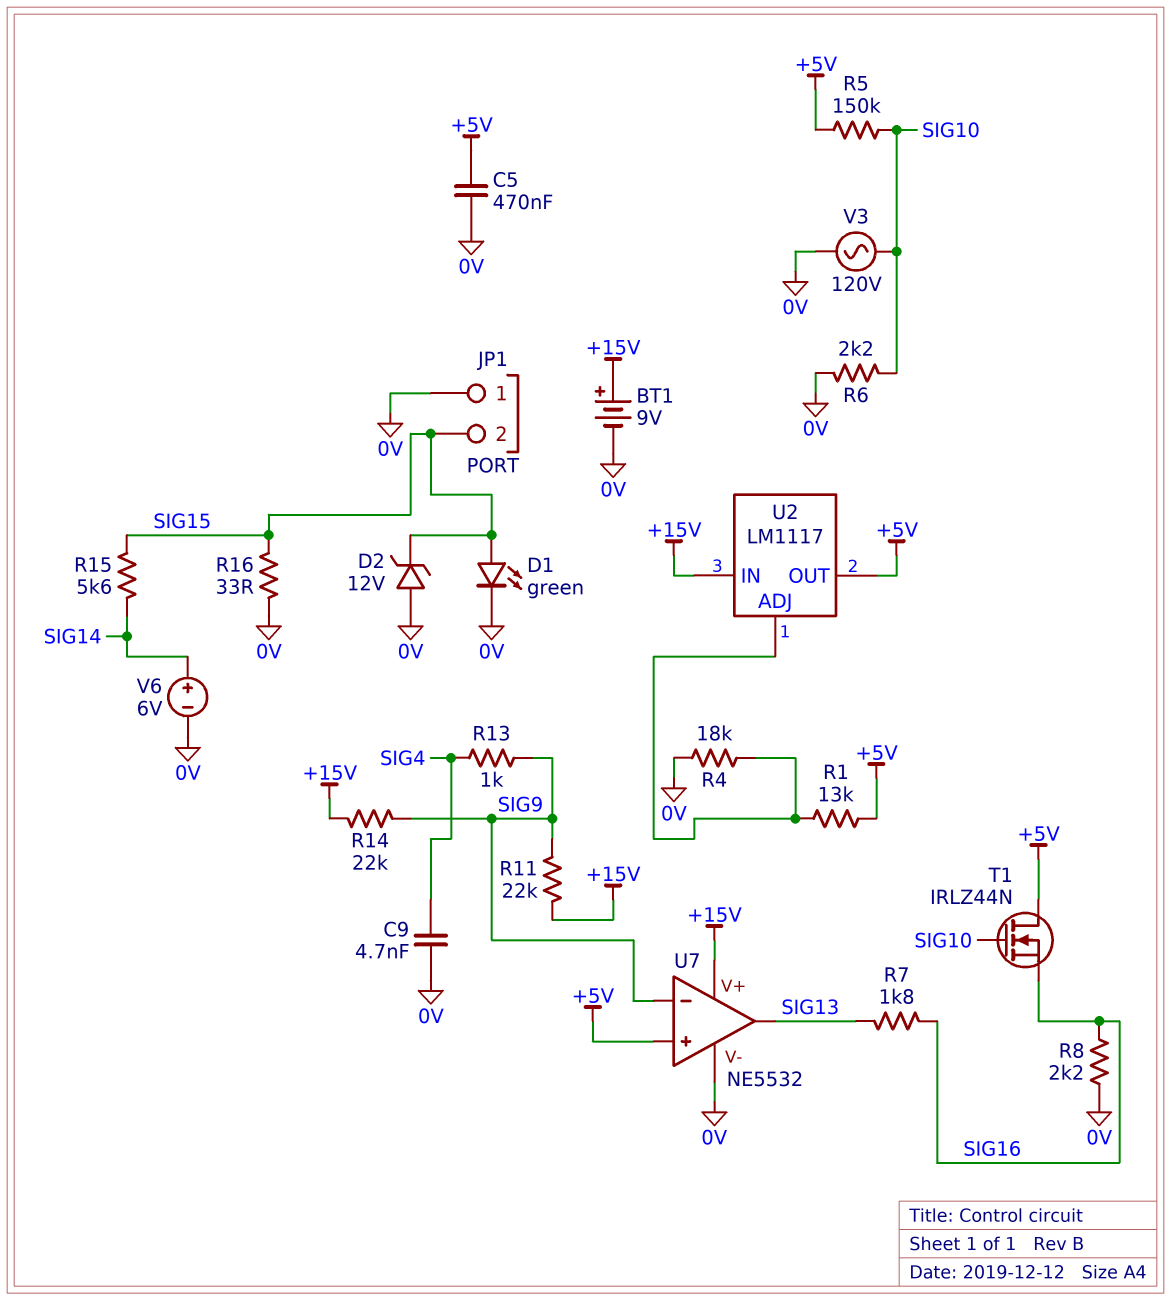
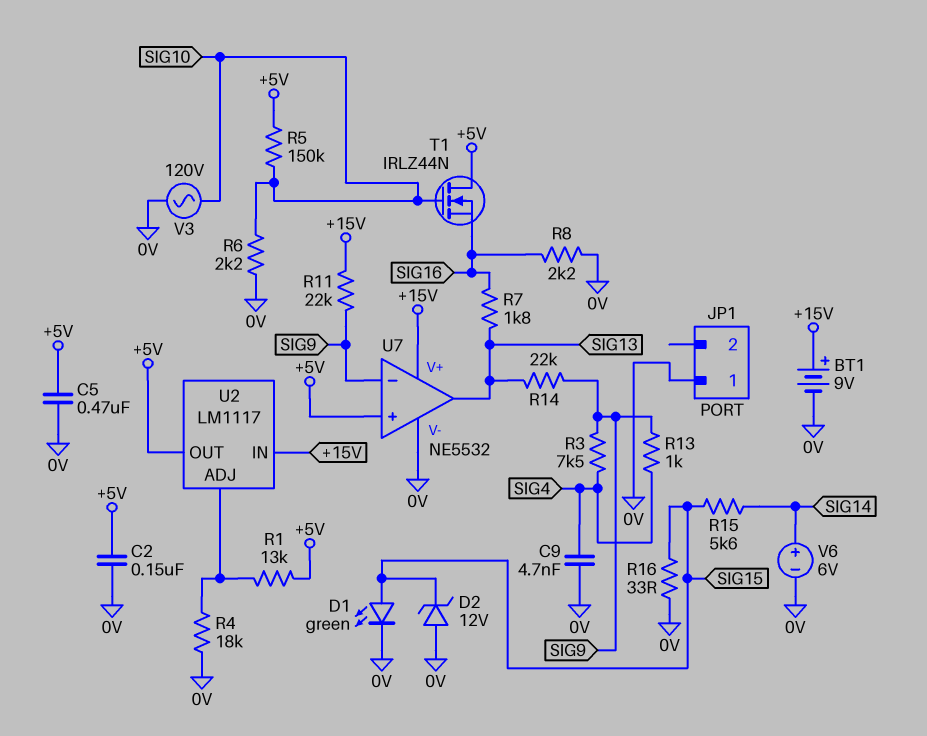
C2: none -> 150nF (+5V, 0V)
JP1 pin 2: SIG15 -> none
R3: none -> 7.5k (SIG4, SIG9)
R14: 22k (+15V, SIG9) -> 22k (SIG9, SIG13)

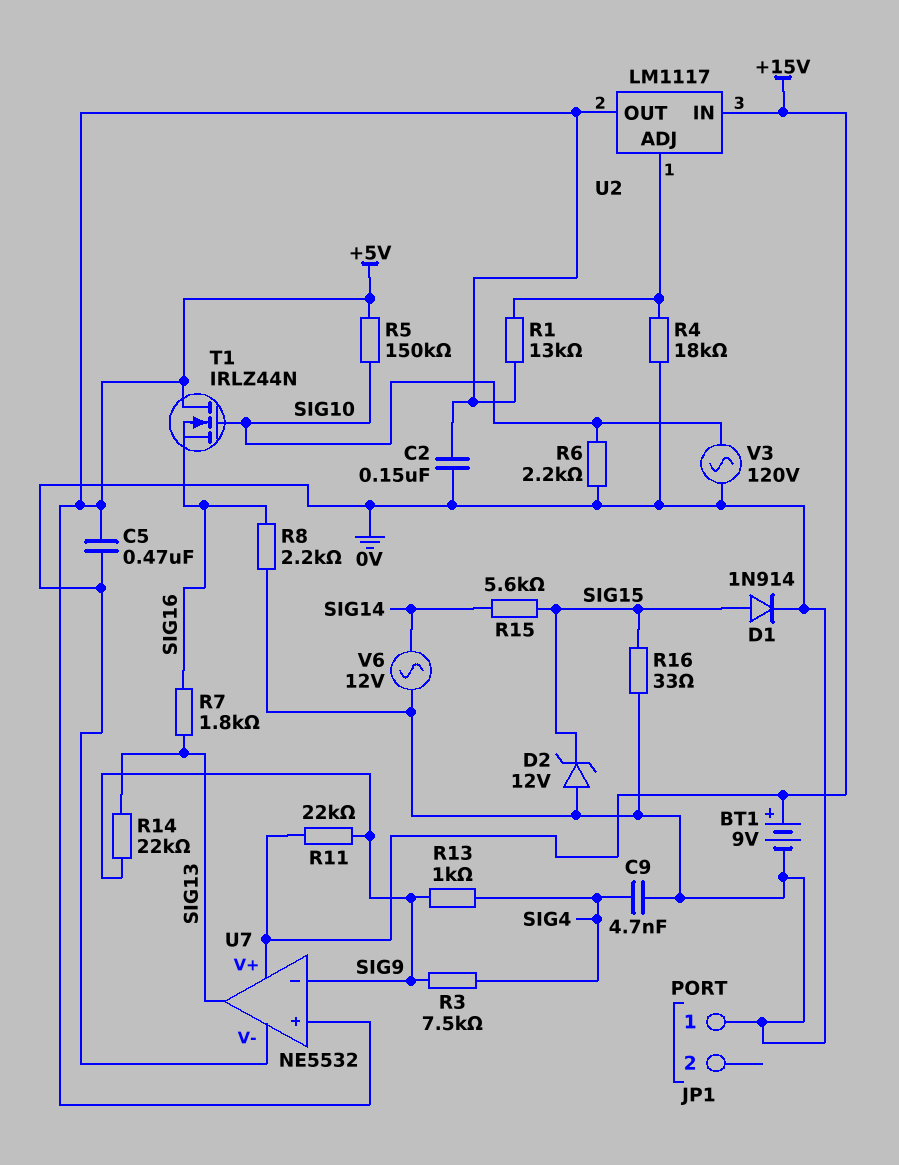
D1: LED green (A SIG15, K 0V) -> diode 1N914 (A SIG15, K 0V)
V6: 6V (plus SIG14, minus 0V) -> AC 12V (0V, SIG14)

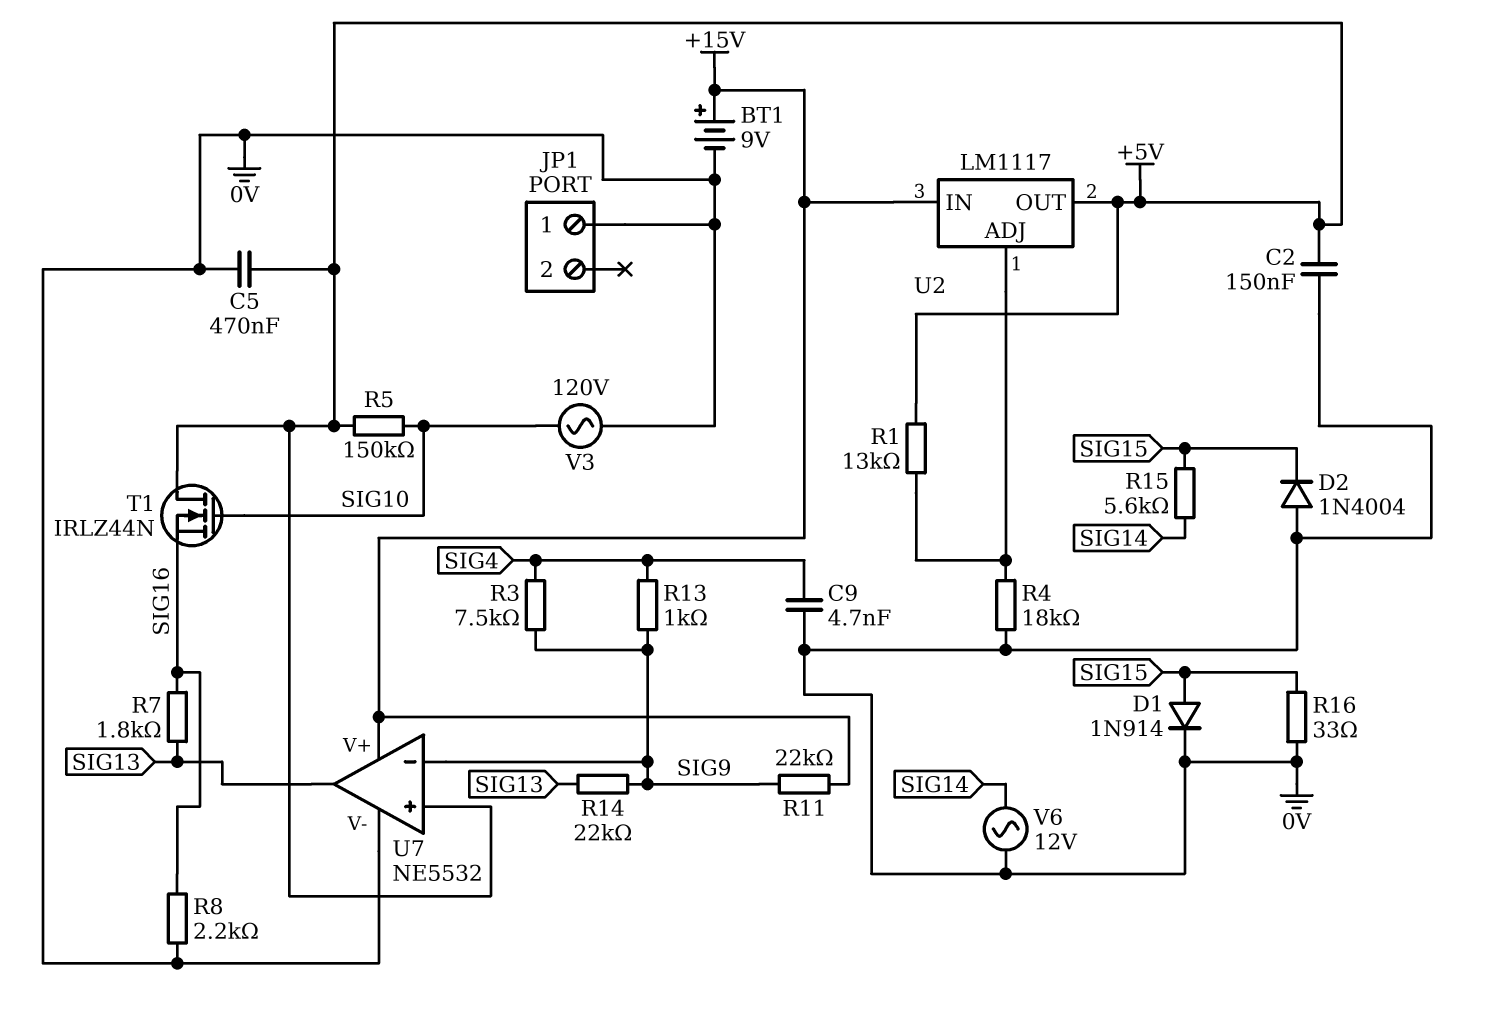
D2: zener 12V (A 0V, K SIG15) -> diode 1N4004 (A 0V, K SIG15)
R6: 2.2k (0V, SIG10) -> none

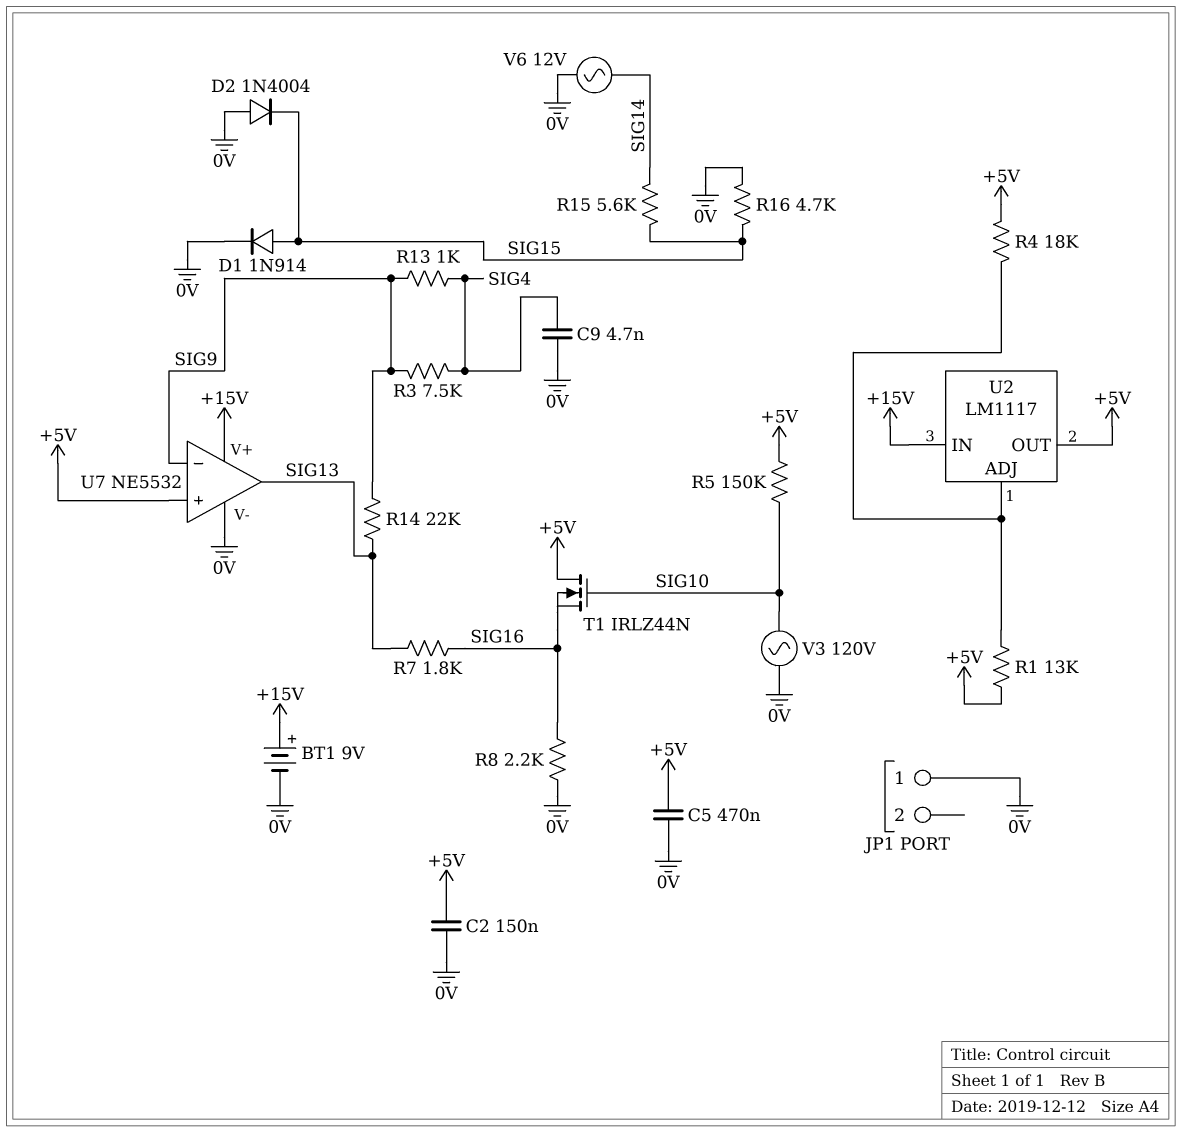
R4: 18k (0V, U2/ADJ) -> 18k (+5V, U2/ADJ)
R11: 22k (+15V, SIG9) -> none
R16: 33 (0V, SIG15) -> 4.7k (0V, SIG15)

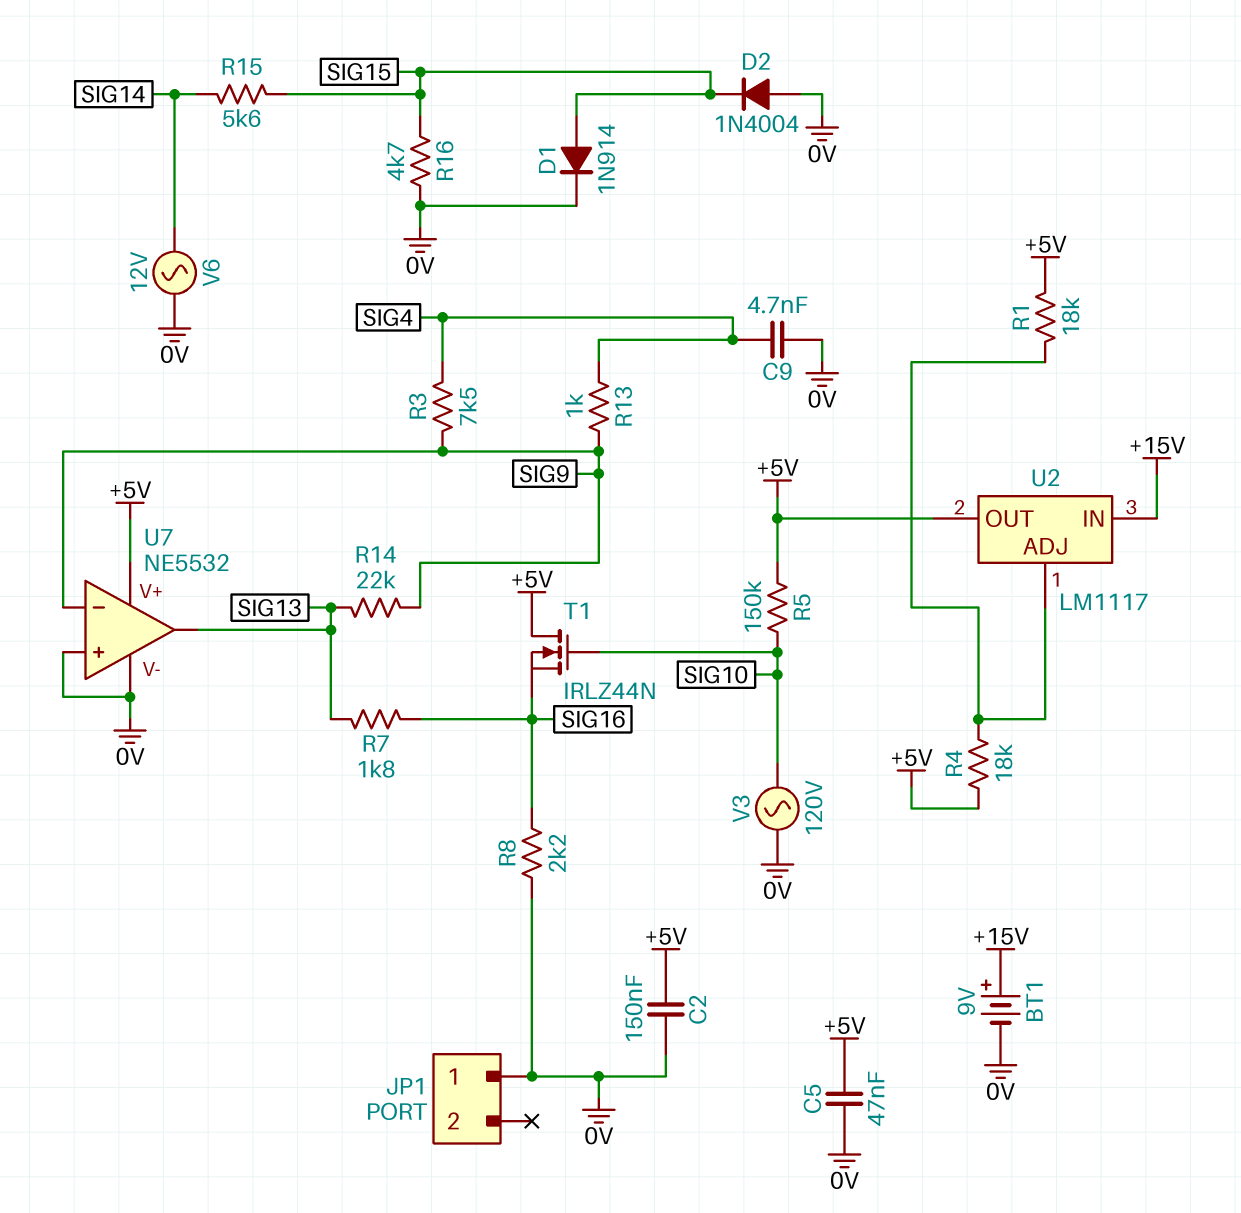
C5: 470nF (+5V, 0V) -> 47nF (+5V, 0V)
R1: 13k (+5V, U2/ADJ) -> 18k (+5V, U2/ADJ)
U7 pin V+: +15V -> +5V
U7 pin in+: +5V -> 0V

